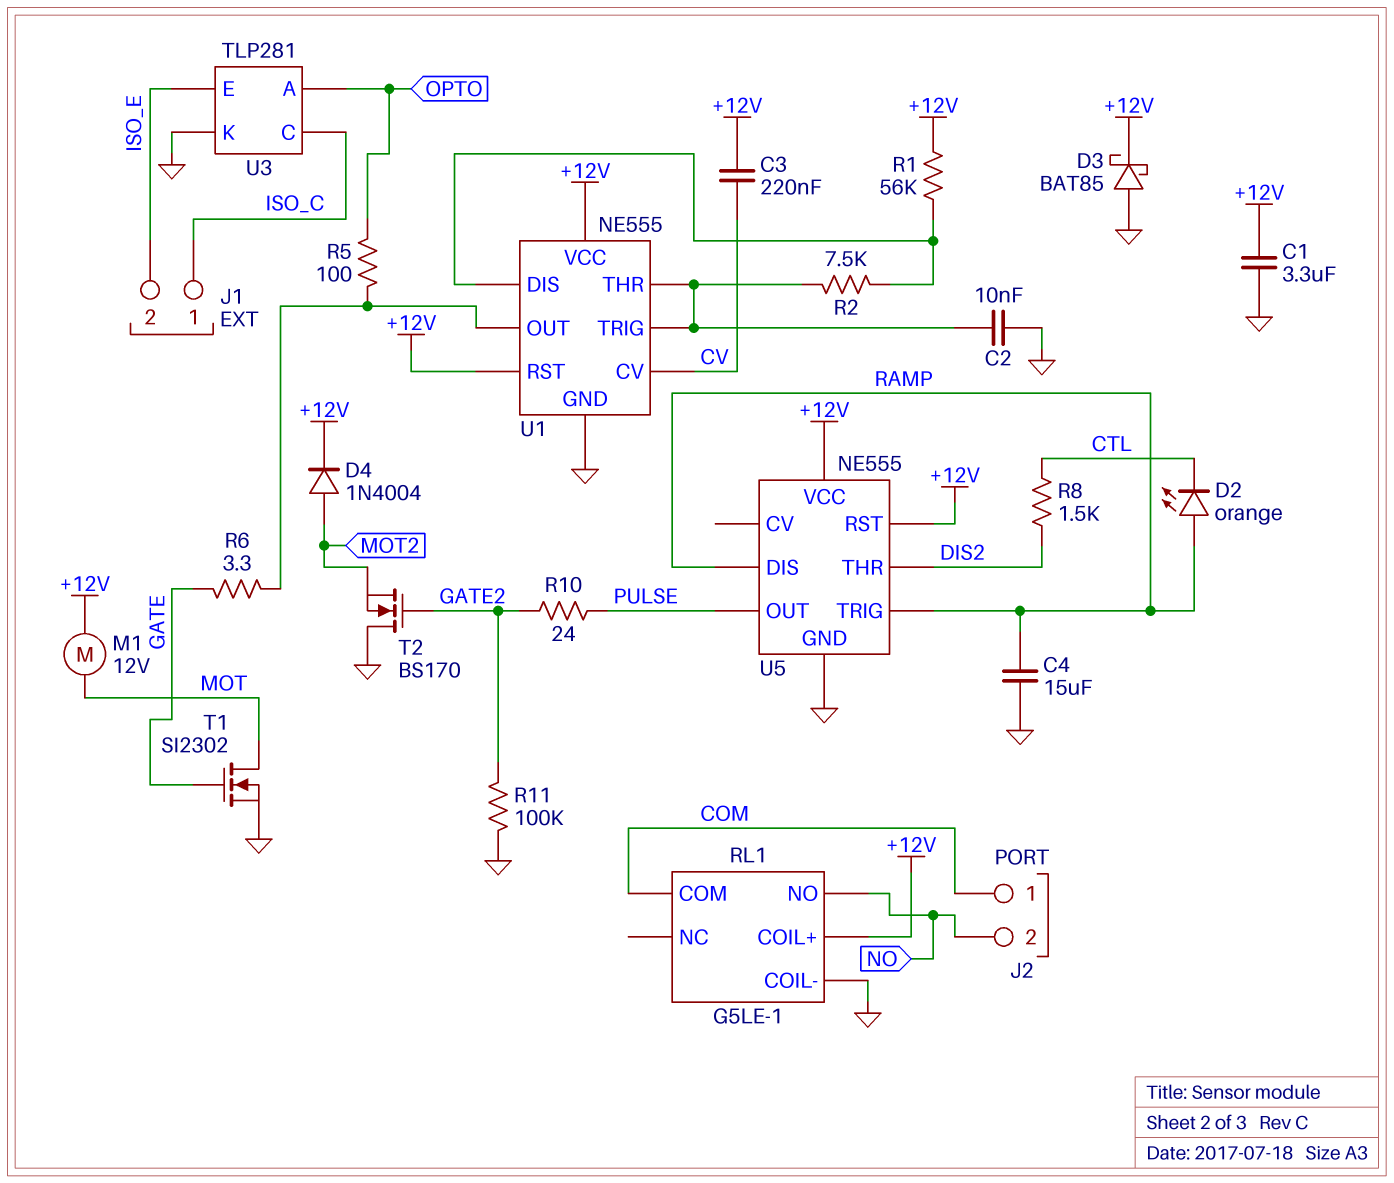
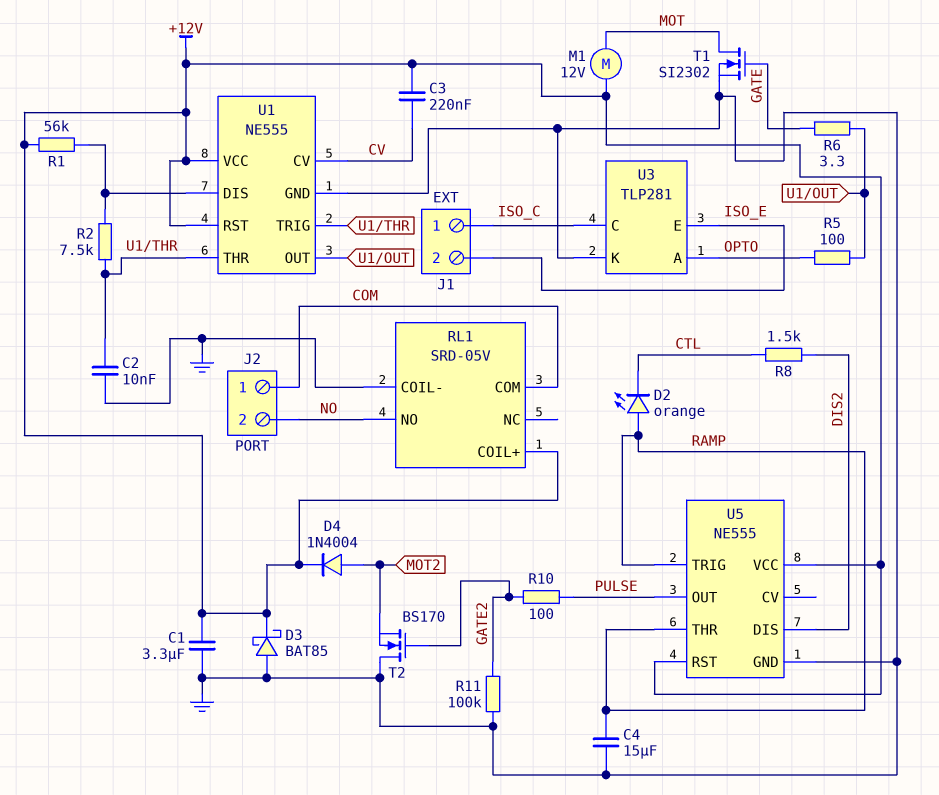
R10: 24 (GATE2, PULSE) -> 100 (GATE2, PULSE)
RL1: G5LE-1 -> SRD-05V
U5 pin DIS: RAMP -> DIS2
U5 pin THR: DIS2 -> RAMP

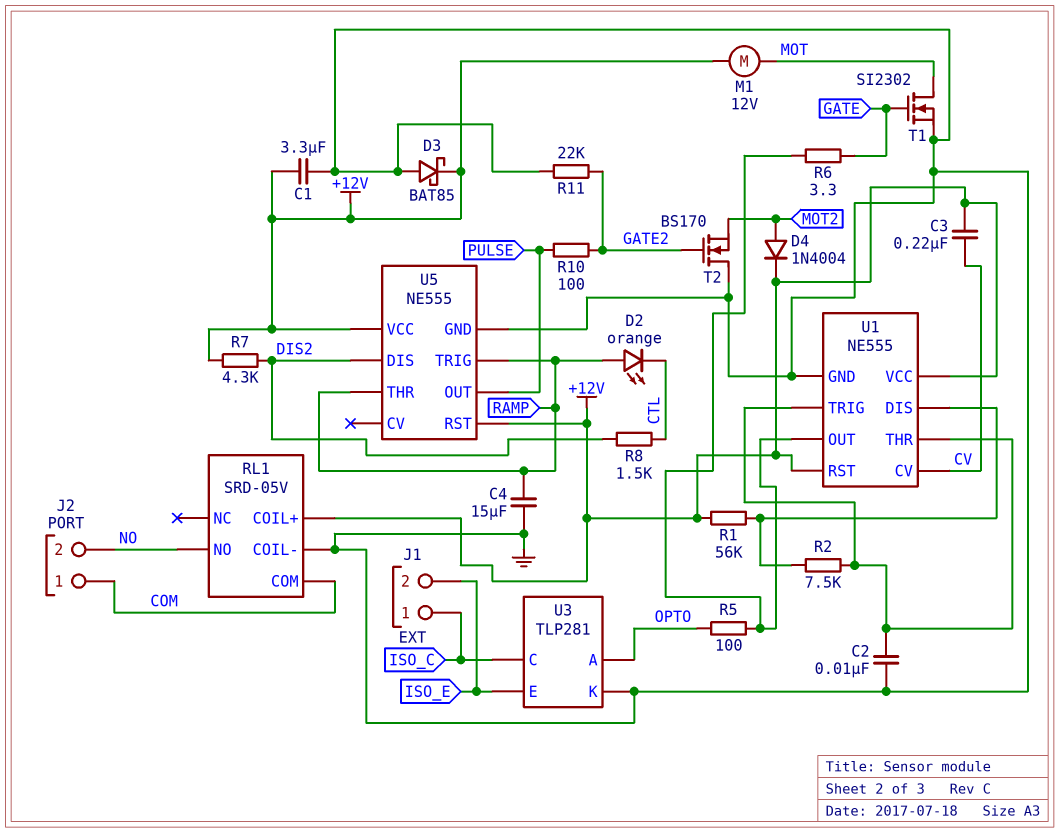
R7: none -> 4.3k (+12V, DIS2)
R11: 100k (GATE2, GND) -> 22k (GATE2, GND)

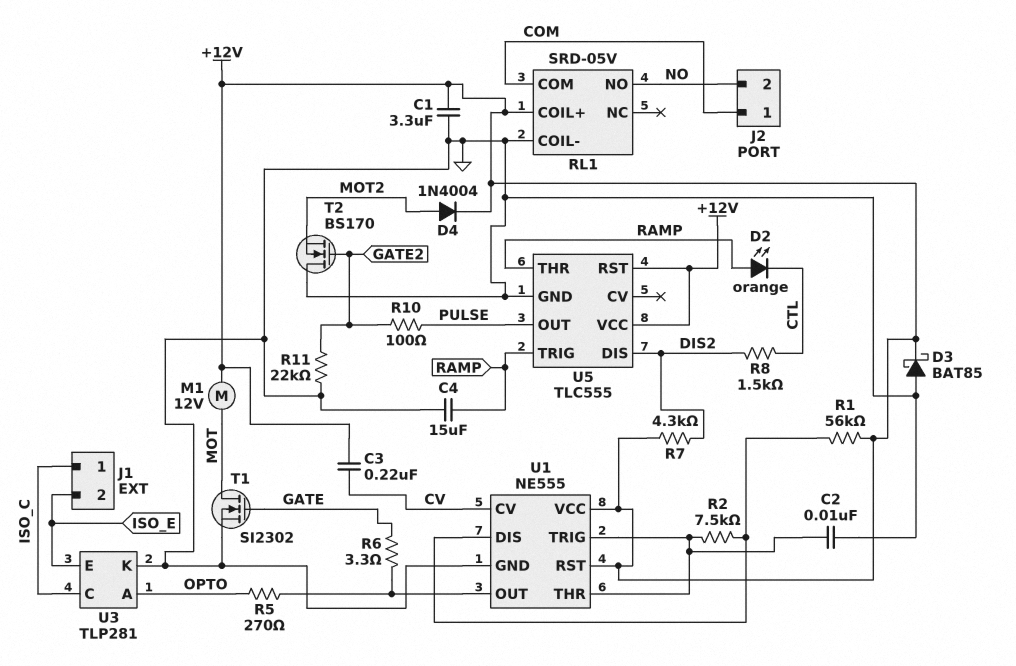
R5: 100 (OPTO, U1/OUT) -> 270 (OPTO, U1/OUT)
U5: NE555 -> TLC555

